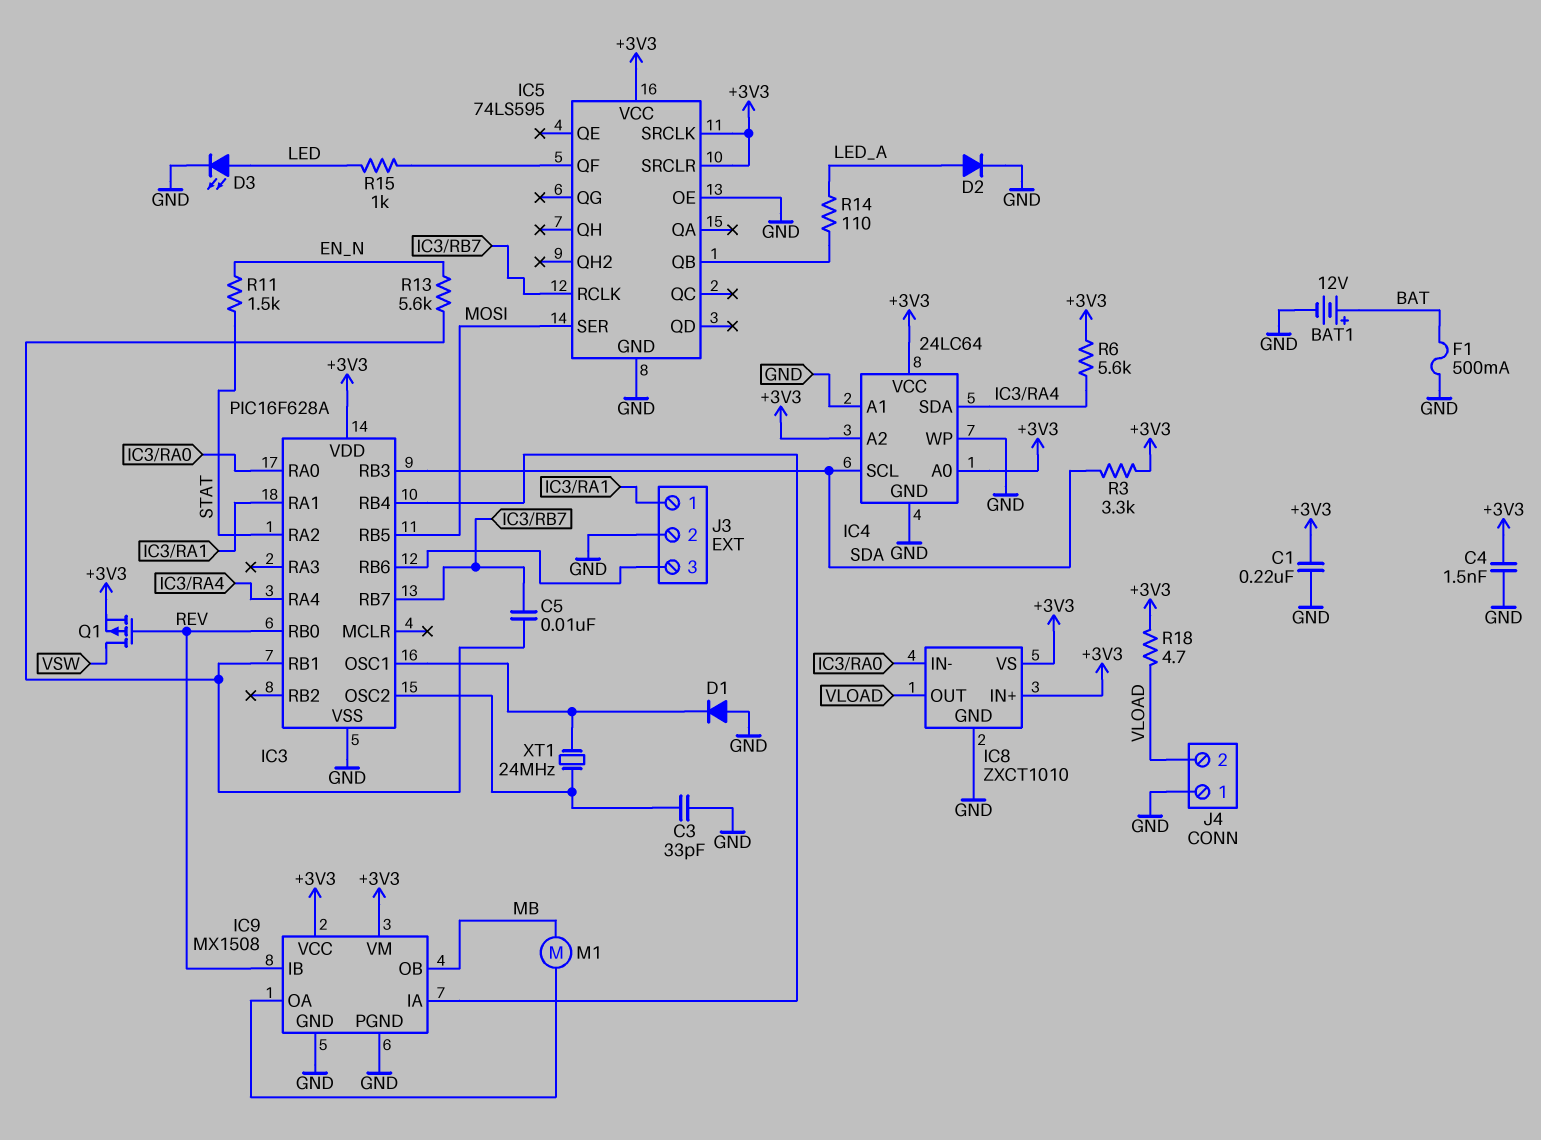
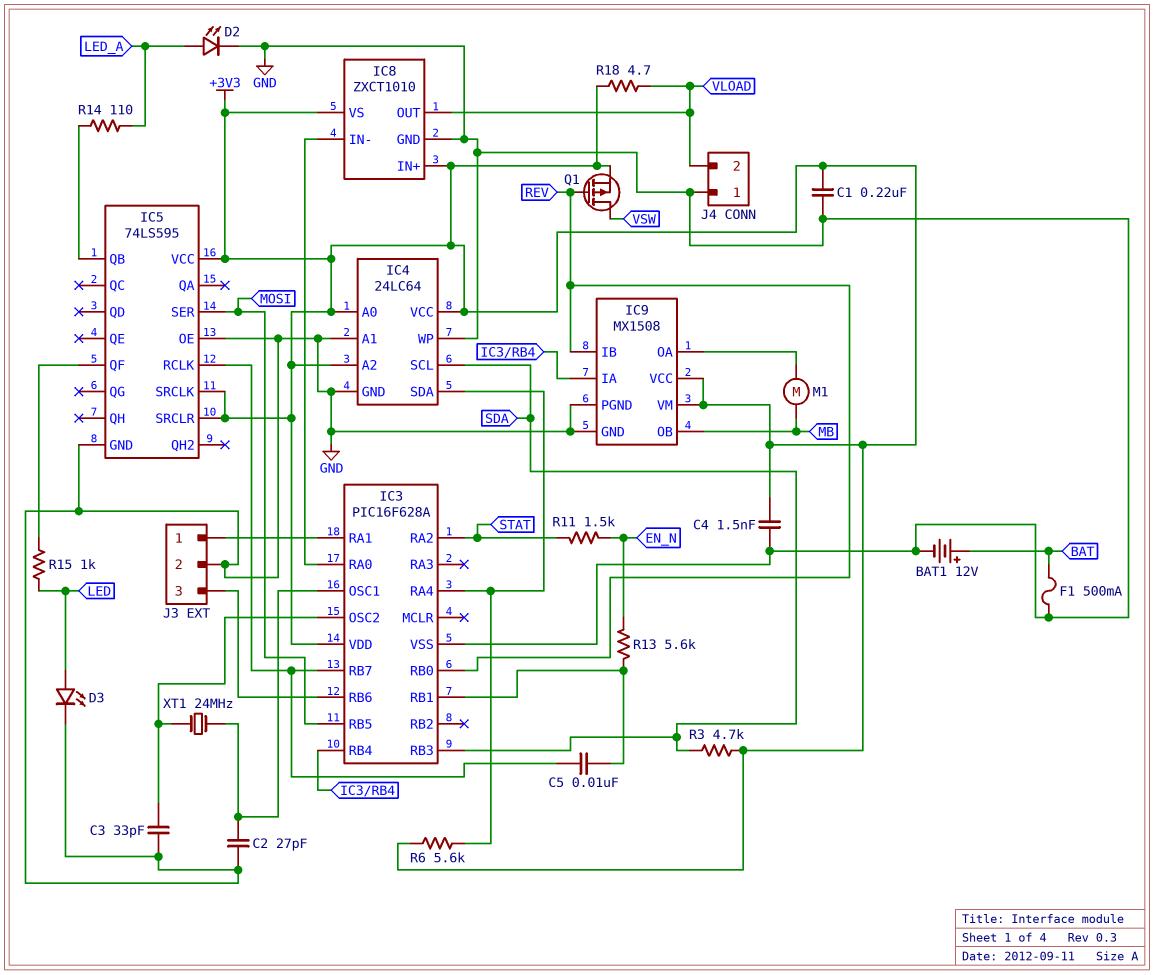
C2: none -> 27pF (GND, IC3/OSC1)
D1: diode (A GND, K IC3/OSC1) -> none
D2: diode (A LED_A, K GND) -> LED (A LED_A, K GND)
R3: 3.3k (+3V3, SDA) -> 4.7k (+3V3, SDA)

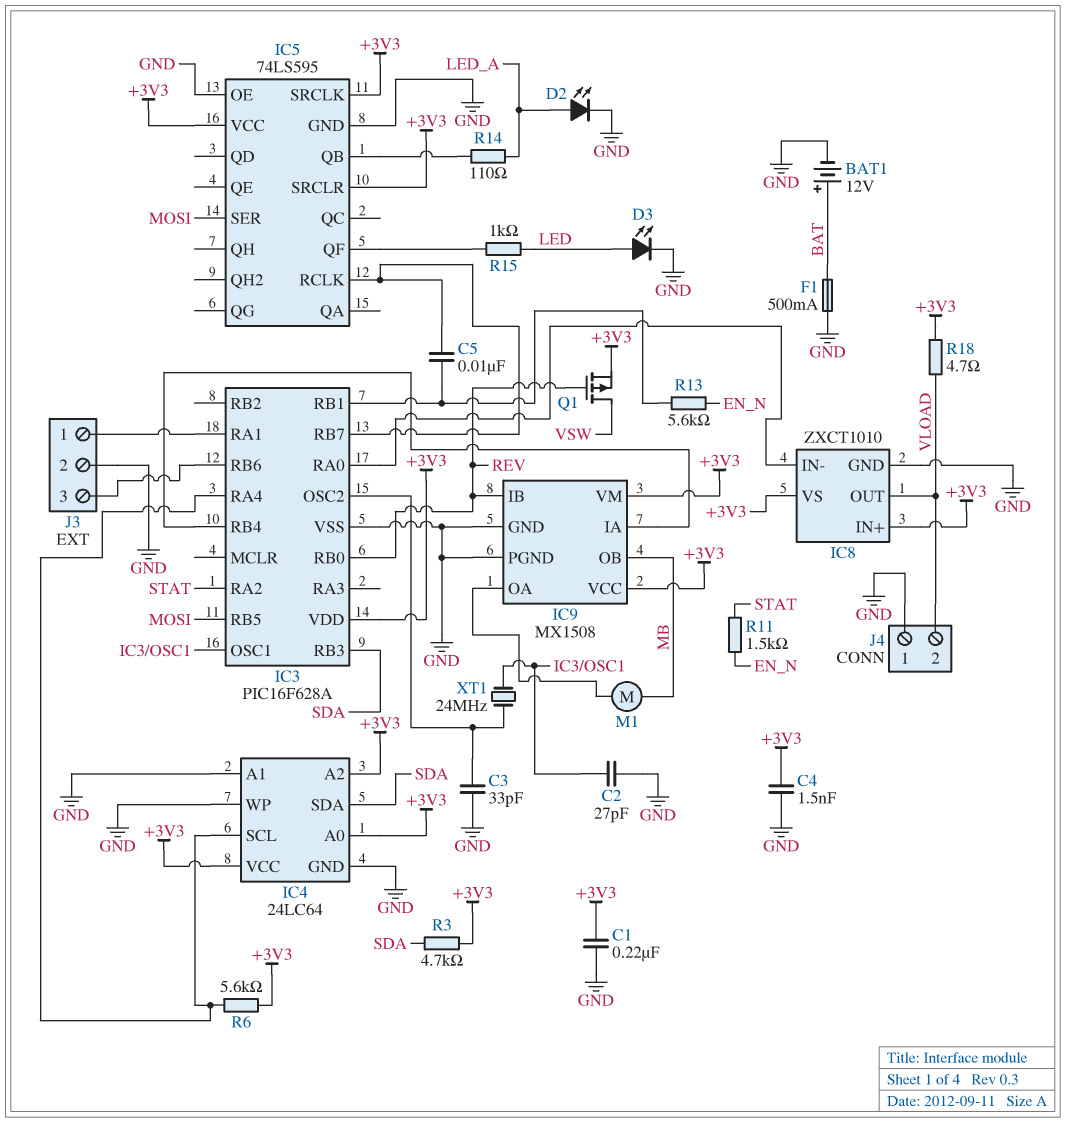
IC4 pin SCL: SDA -> IC3/RA4
IC4 pin SDA: IC3/RA4 -> SDA

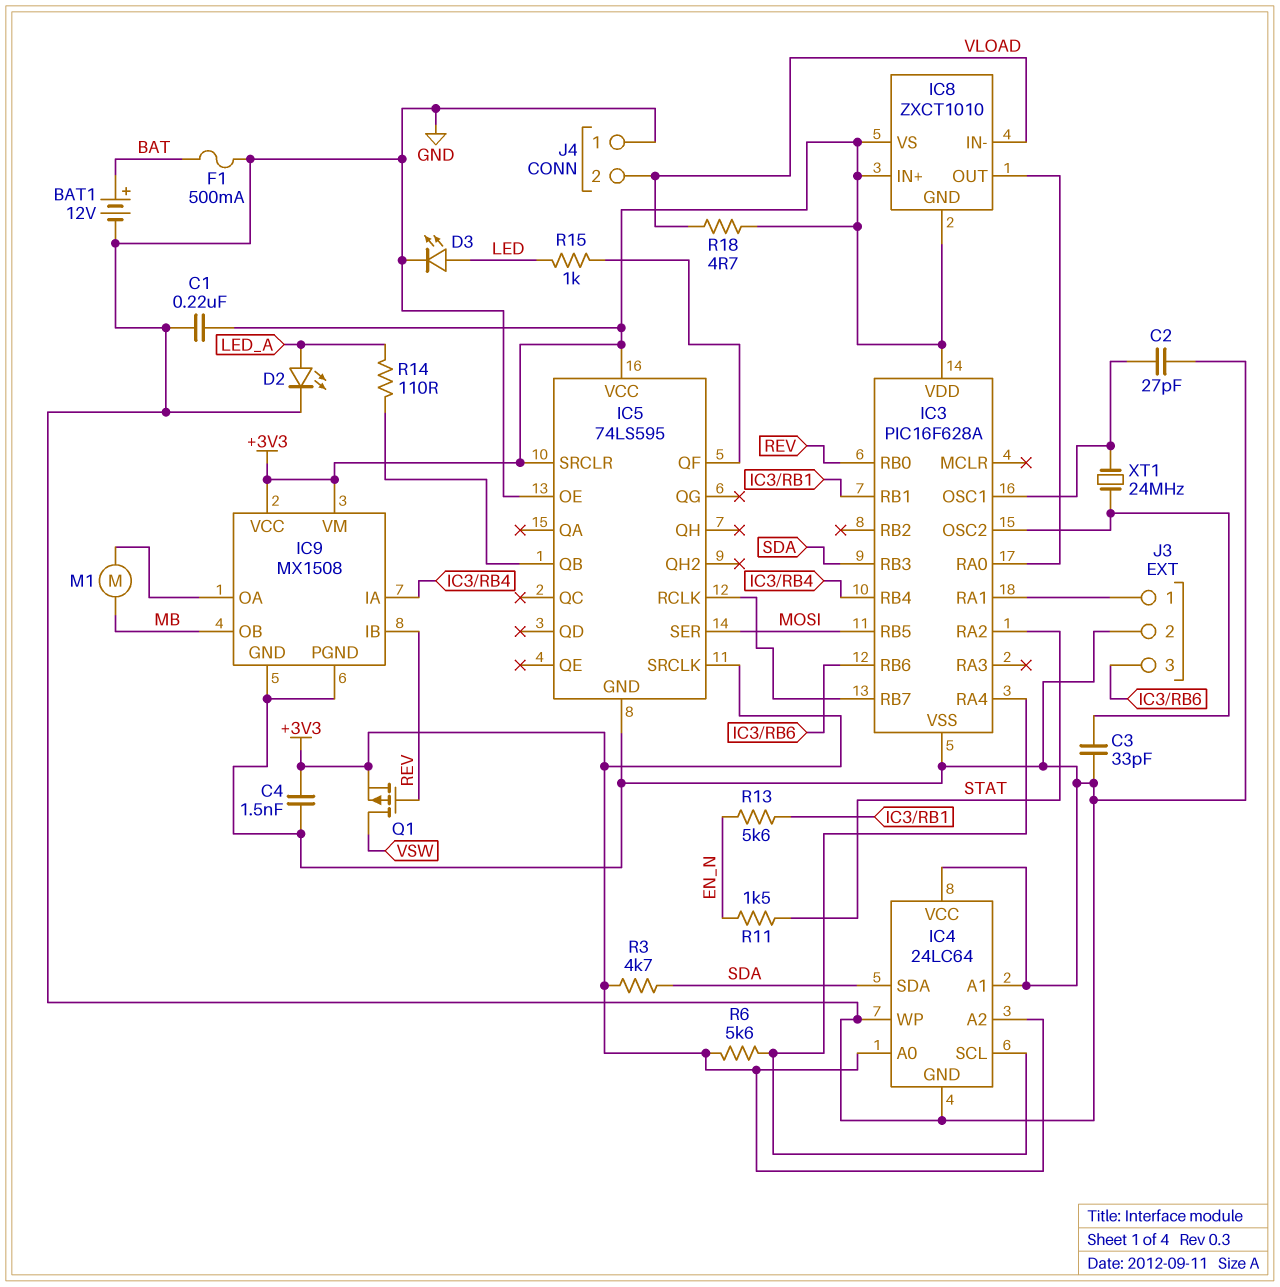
C5: 10nF (IC3/RB1, IC3/RB7) -> none
IC4 pin VCC: +3V3 -> GND
IC8 pin GND: GND -> +3V3
IC8 pin IN-: IC3/RA0 -> VLOAD
IC8 pin OUT: VLOAD -> IC3/RA0

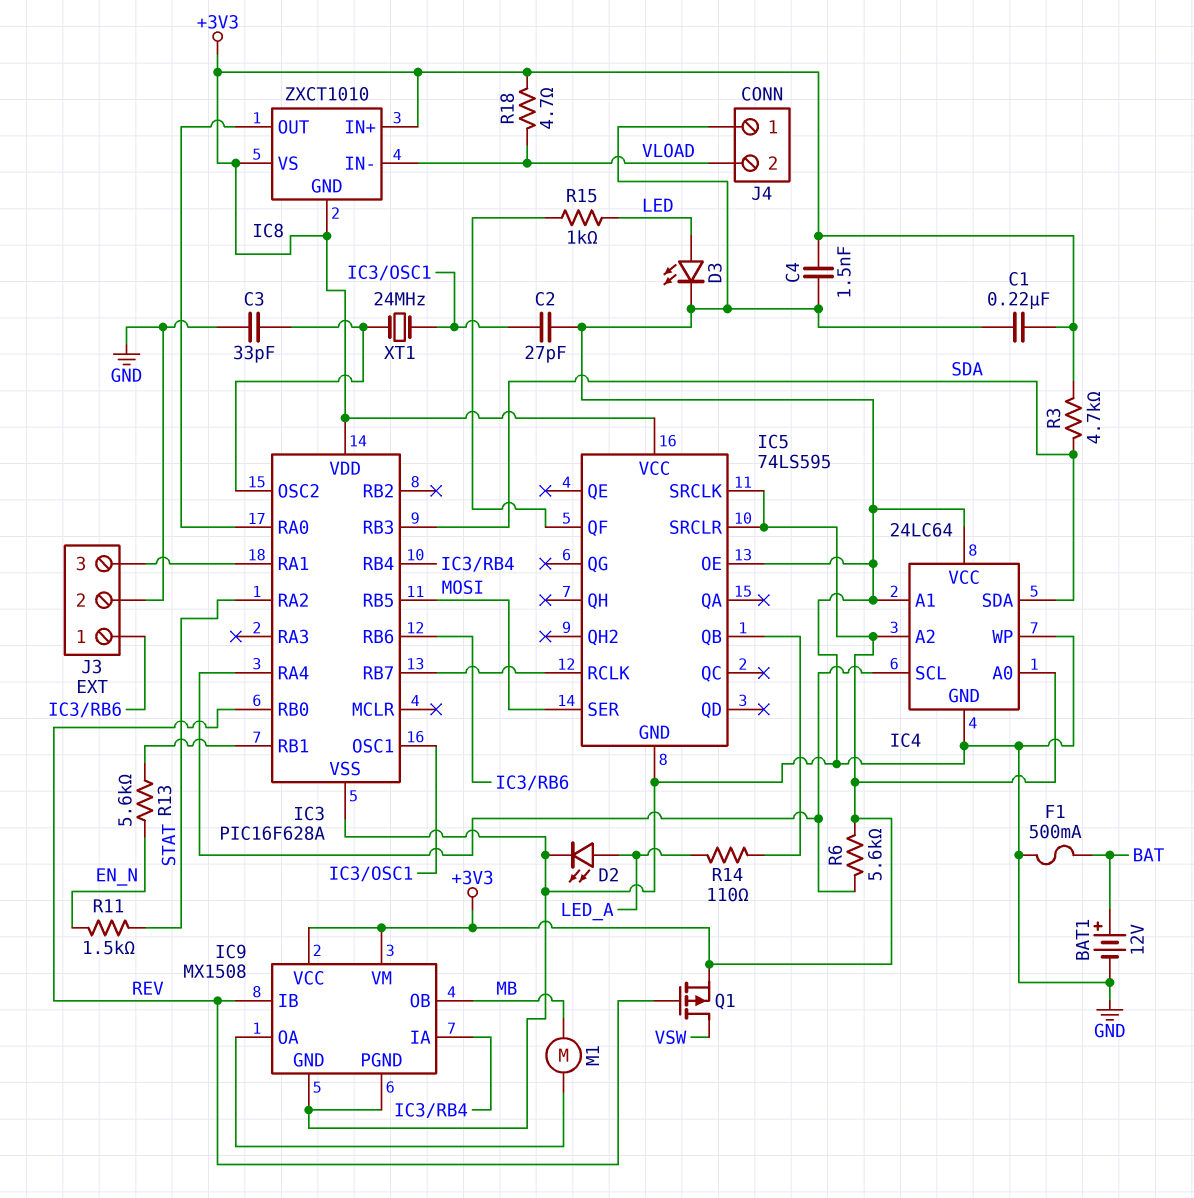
J3 pin 1: IC3/RA1 -> IC3/RB6
J3 pin 3: IC3/RB6 -> IC3/RA1

